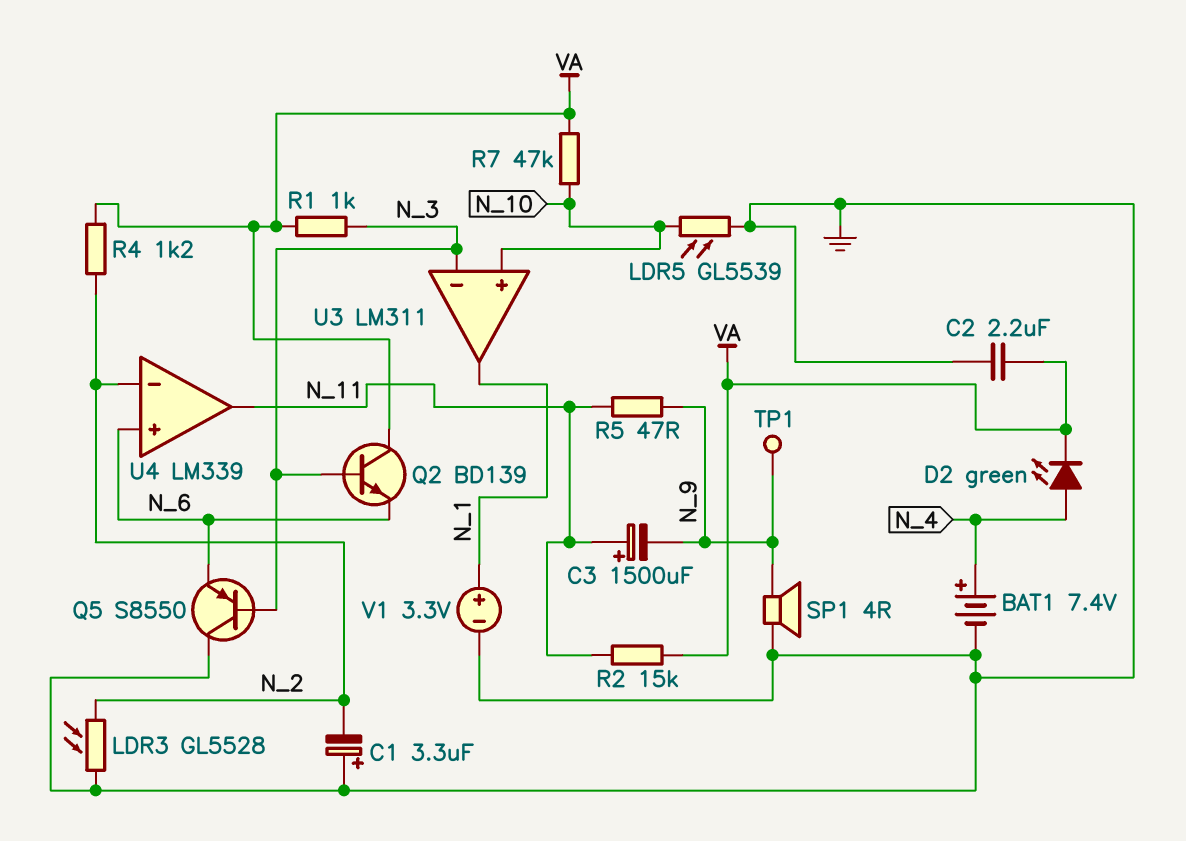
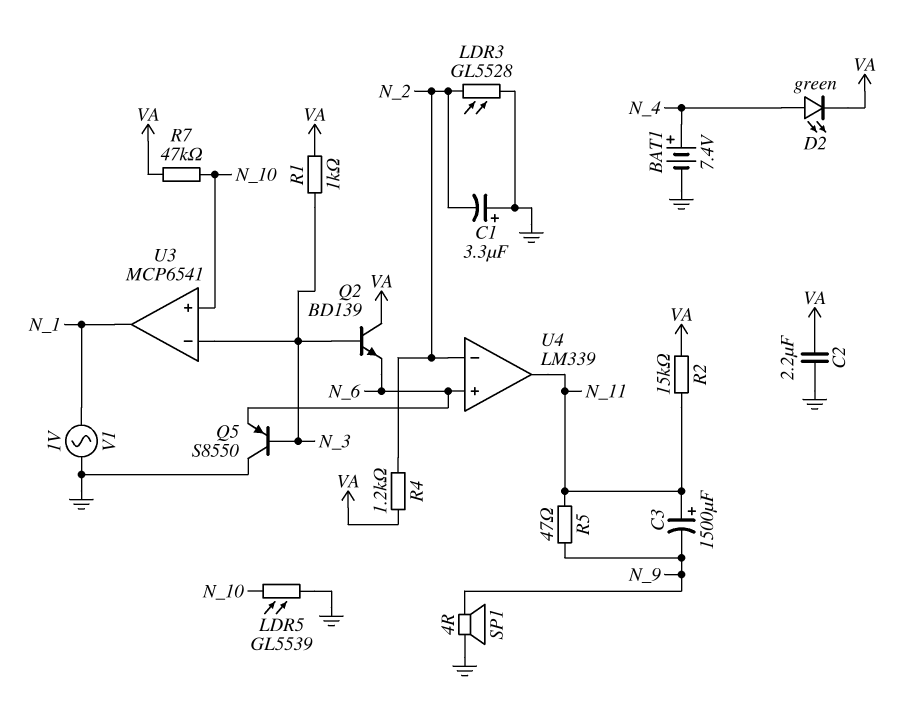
TP1: test point (N_9) -> none
U3: LM311 -> MCP6541
V1: 3.3V (plus N_1, minus GND) -> AC 1V (GND, N_1)

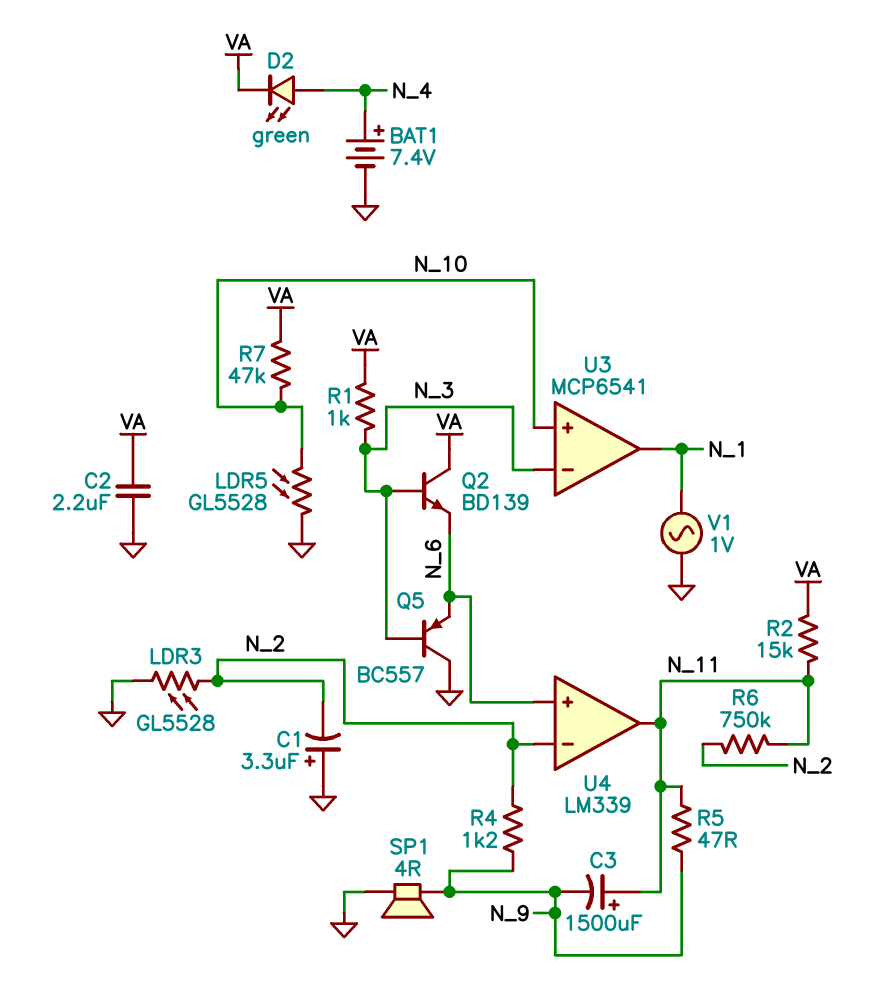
LDR5: GL5539 (GND, N_10) -> GL5528 (GND, N_10)
Q5: PNP S8550 (B N_3, C GND, E N_6) -> PNP BC557 (B N_3, C GND, E N_6)
R4: 1.2k (N_2, VA) -> 1.2k (N_2, N_9)
R6: none -> 750k (N_2, N_11)

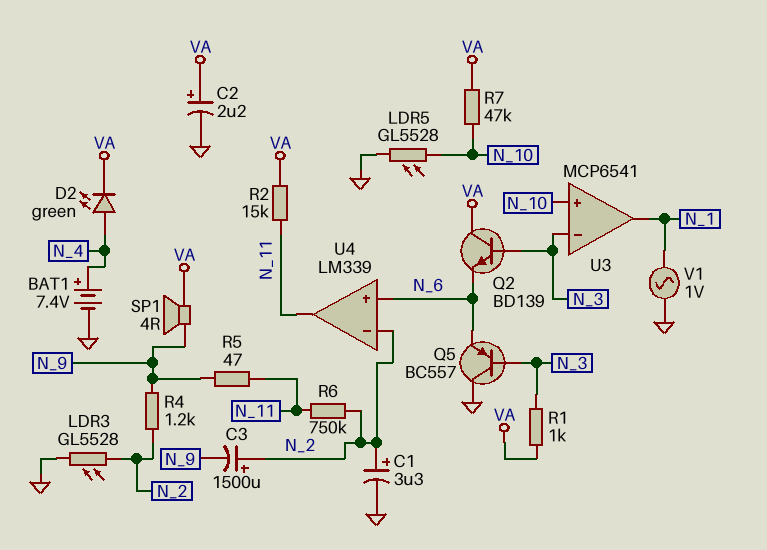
C1: 3.3uF (plus GND, minus N_2) -> 3.3uF (plus N_2, minus GND)
C2: 2.2uF (GND, VA) -> 2.2uF (plus VA, minus GND)
C3: 1500uF (plus N_11, minus N_9) -> 1500uF (plus N_2, minus N_9)
SP1: speaker 4R (GND, N_9) -> speaker 4R (N_9, VA)

